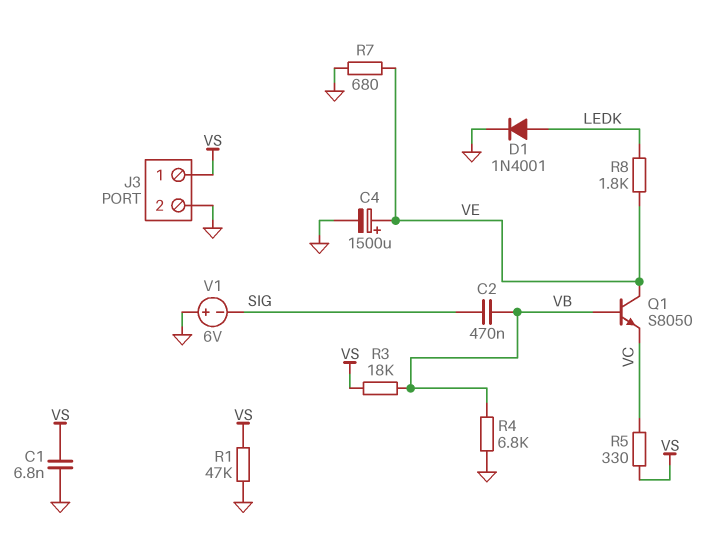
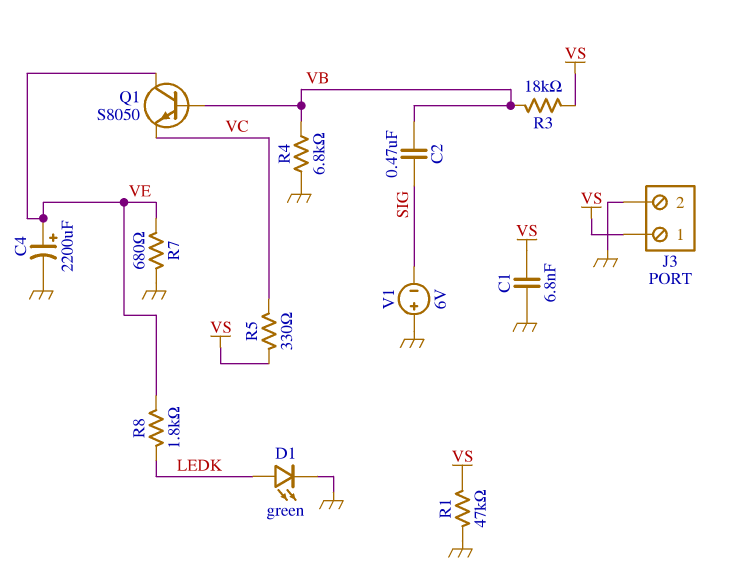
C4: 1500uF (plus VE, minus GND) -> 2200uF (plus VE, minus GND)
D1: diode 1N4001 (A LEDK, K GND) -> LED green (A LEDK, K GND)

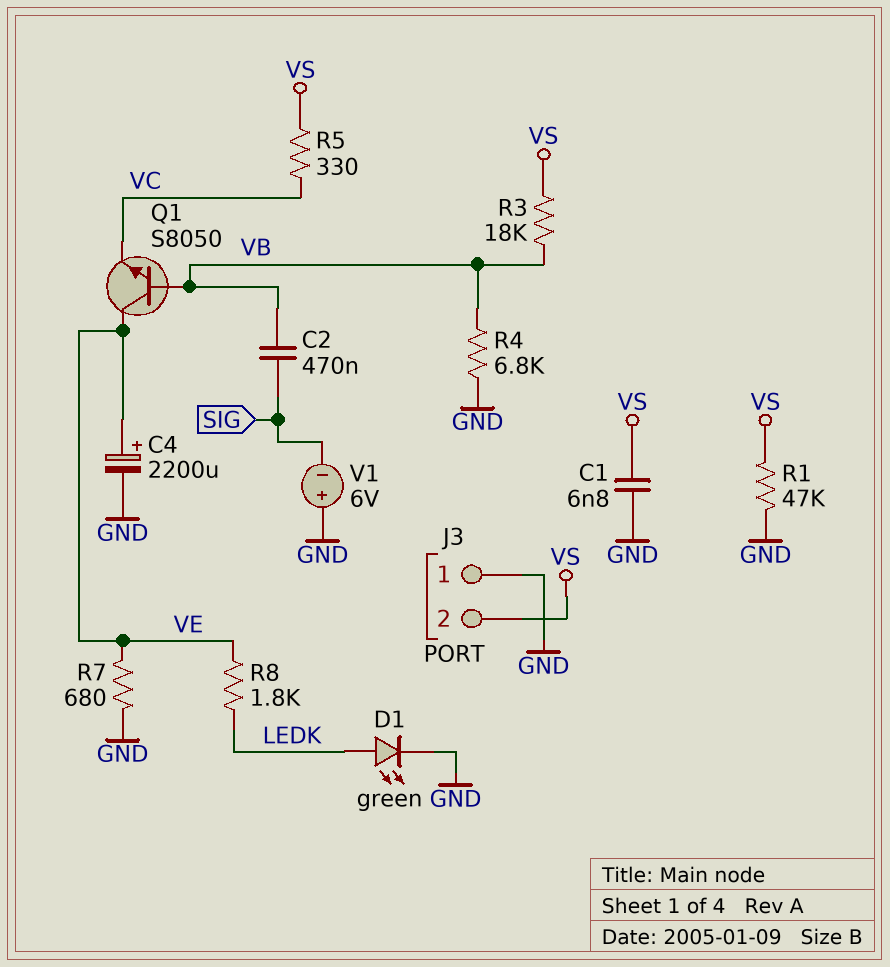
J3 pin 1: VS -> GND
J3 pin 2: GND -> VS

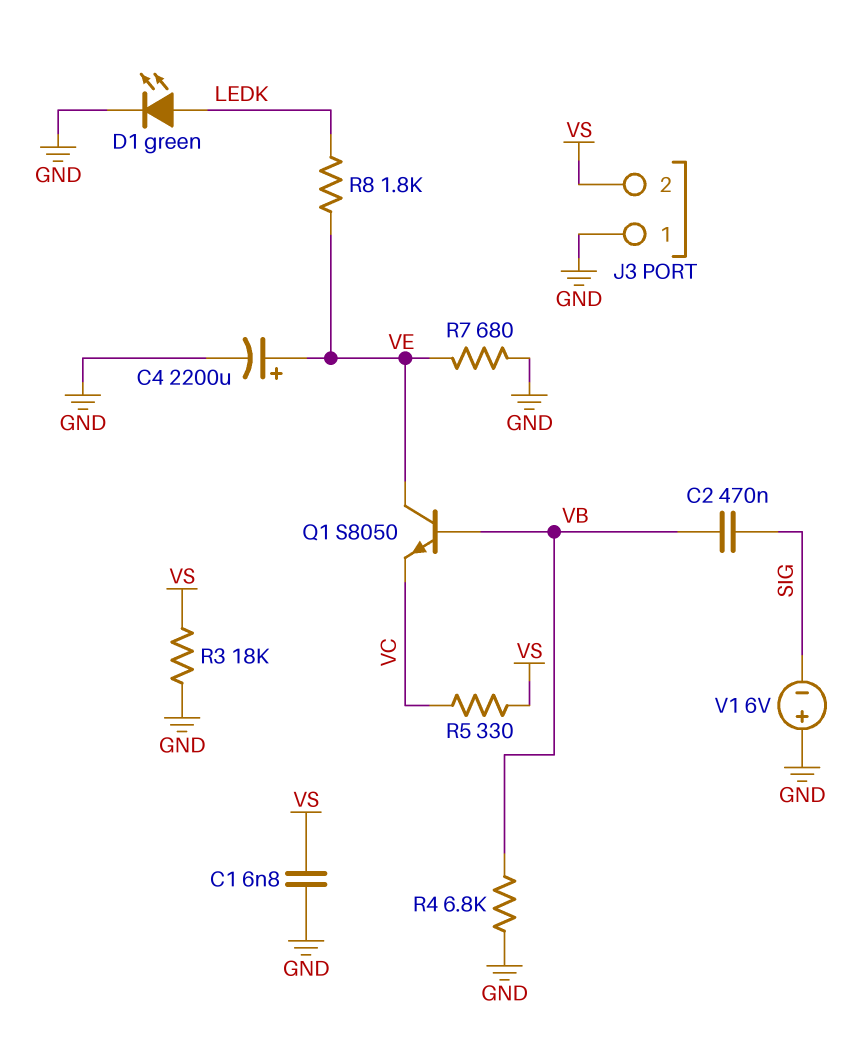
R1: 47k (GND, VS) -> none
R3: 18k (VB, VS) -> 18k (GND, VS)

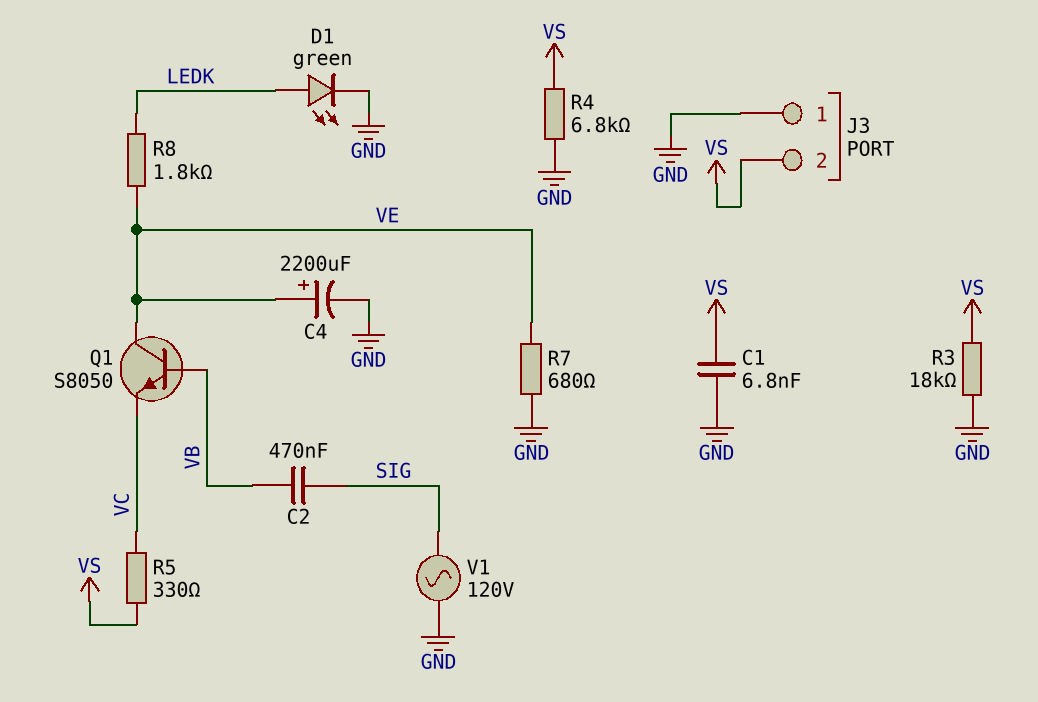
R4: 6.8k (GND, VB) -> 6.8k (GND, VS)
V1: 6V (plus GND, minus SIG) -> AC 120V (GND, SIG)

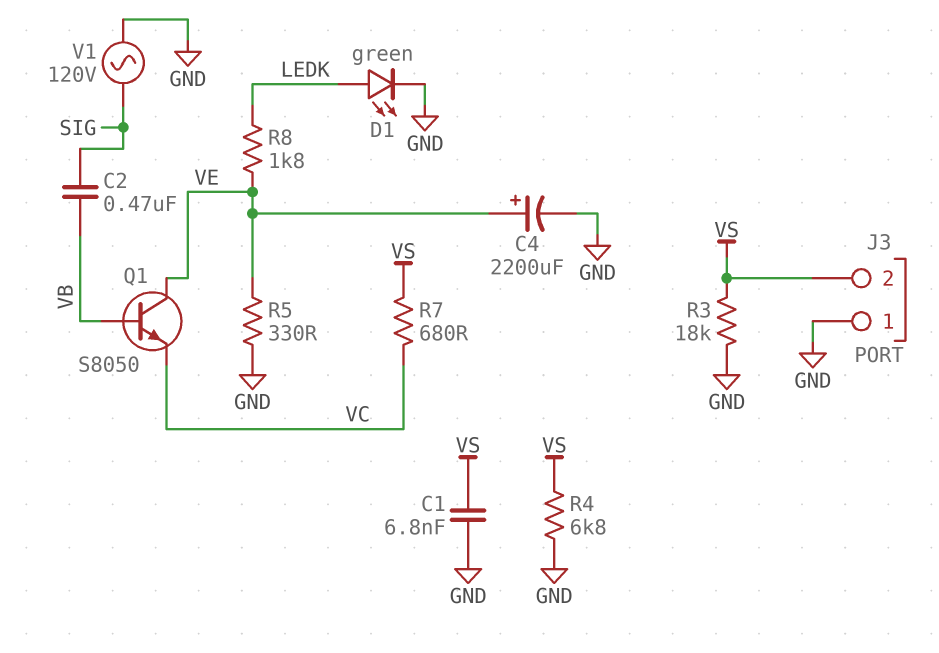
R5: 330 (VC, VS) -> 330 (GND, VE)
R7: 680 (GND, VE) -> 680 (VC, VS)

